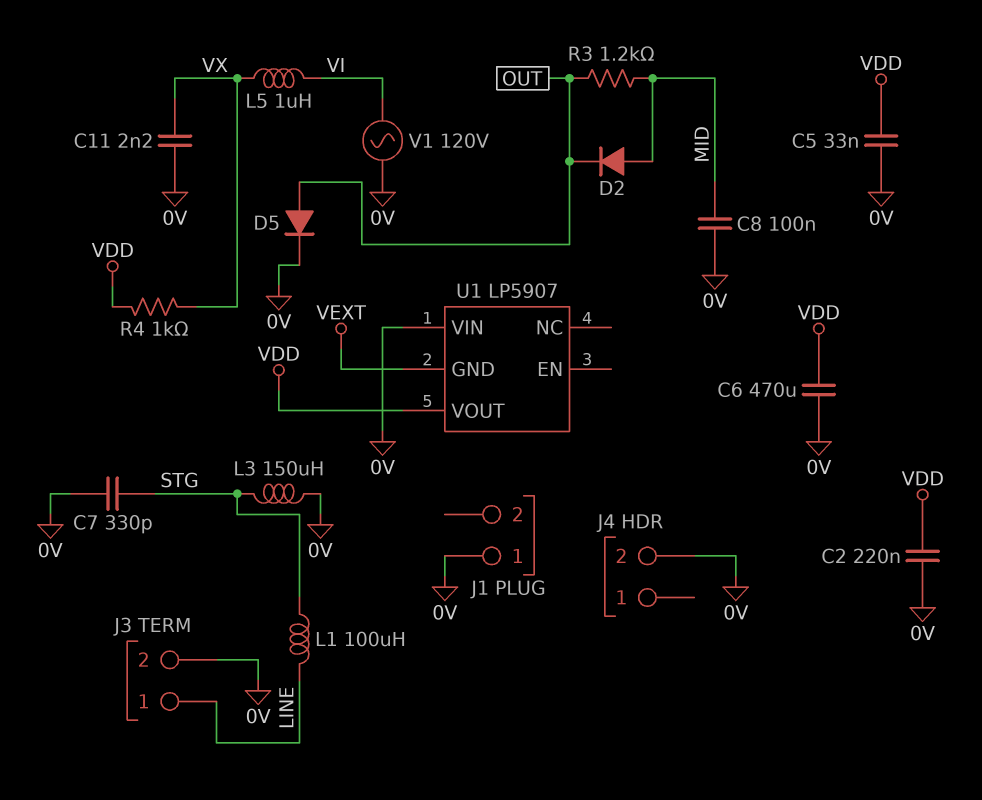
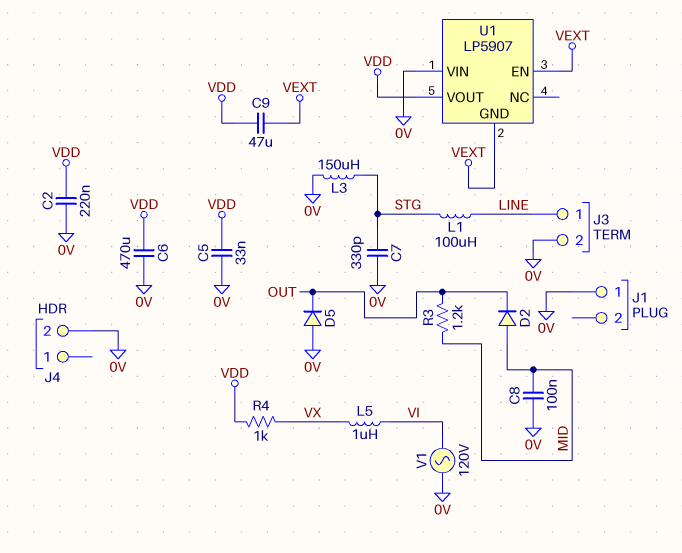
C9: none -> 47uF (VDD, VEXT)
C11: 2.2nF (0V, VX) -> none
D5: diode (A OUT, K 0V) -> diode (A 0V, K OUT)
U1 pin EN: none -> VEXT

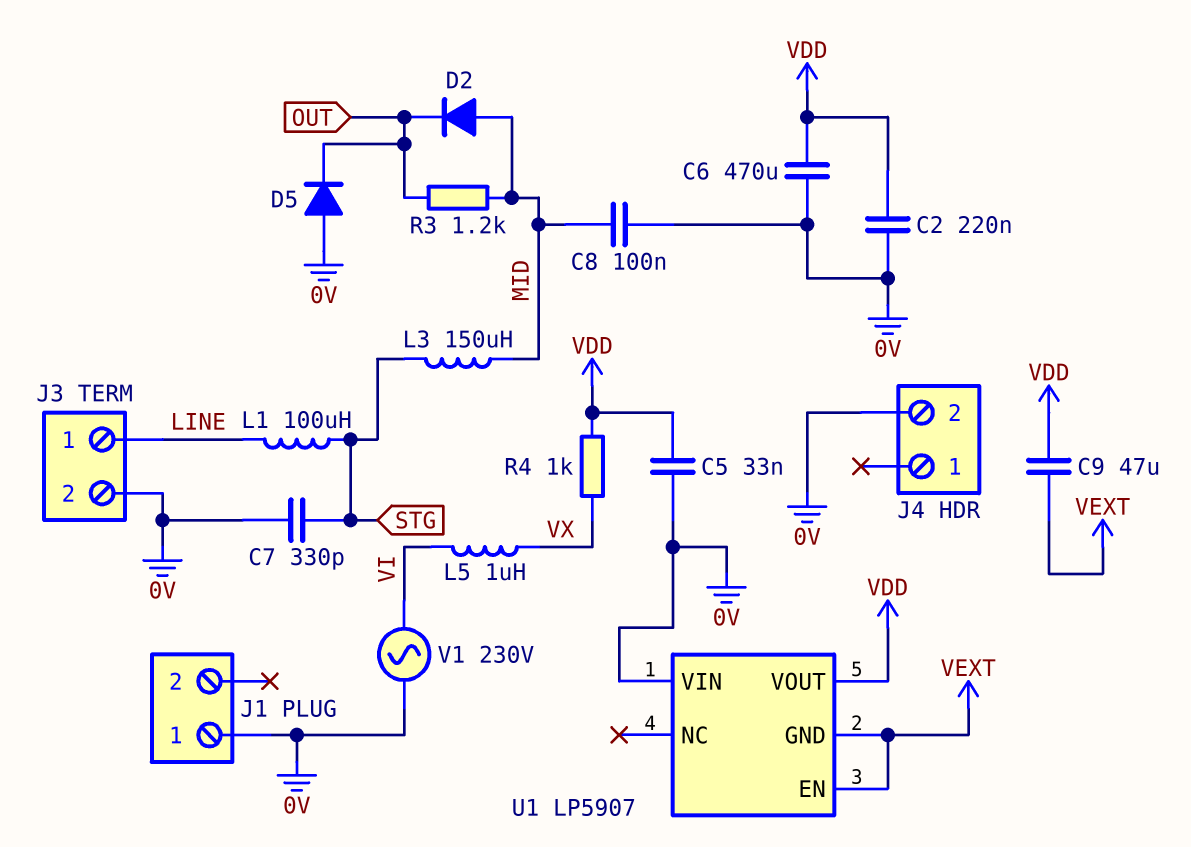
L3: 150uH (0V, STG) -> 150uH (MID, STG)
V1: AC 120V (0V, VI) -> AC 230V (0V, VI)

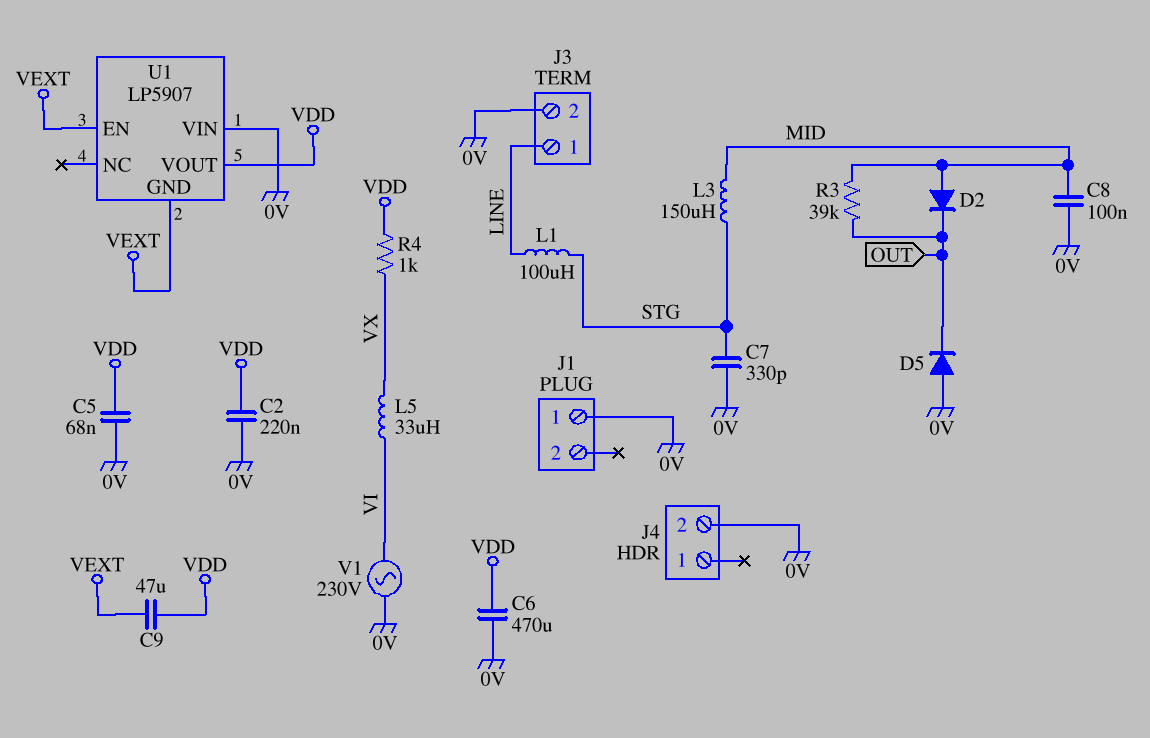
C5: 33nF (0V, VDD) -> 68nF (0V, VDD)
L5: 1uH (VI, VX) -> 33uH (VI, VX)
R3: 1.2k (MID, OUT) -> 39k (MID, OUT)

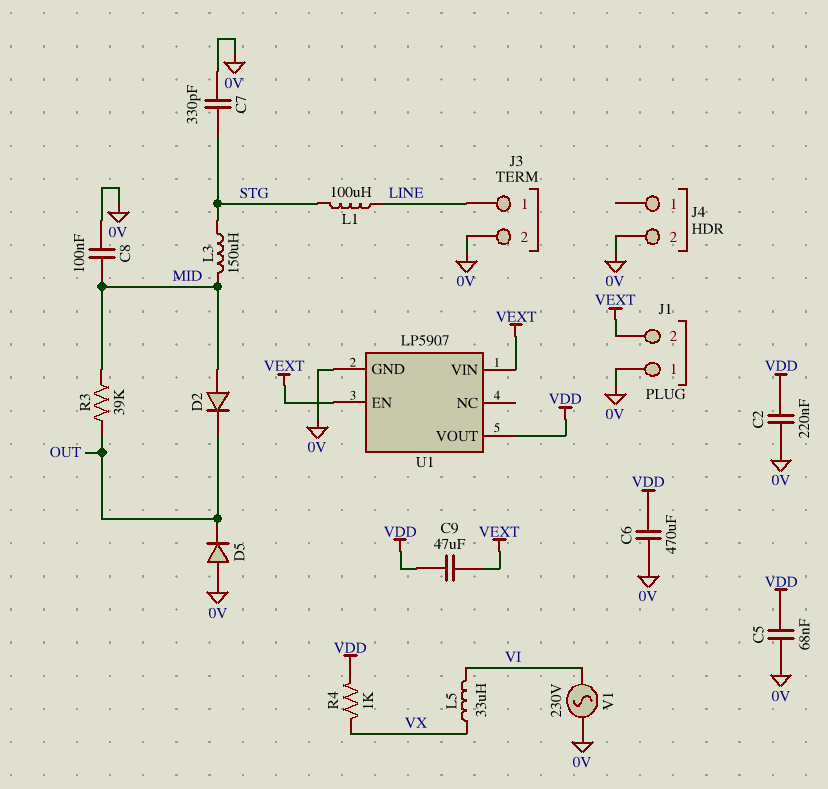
J1 pin 2: none -> VEXT
U1 pin GND: VEXT -> 0V
U1 pin VIN: 0V -> VEXT

